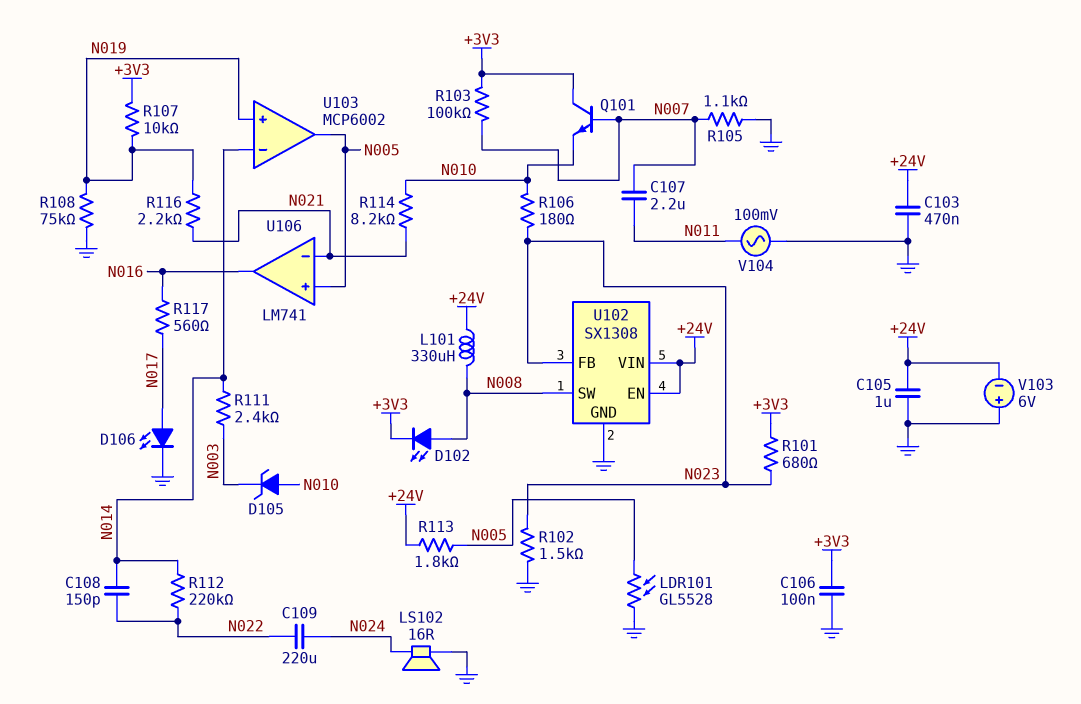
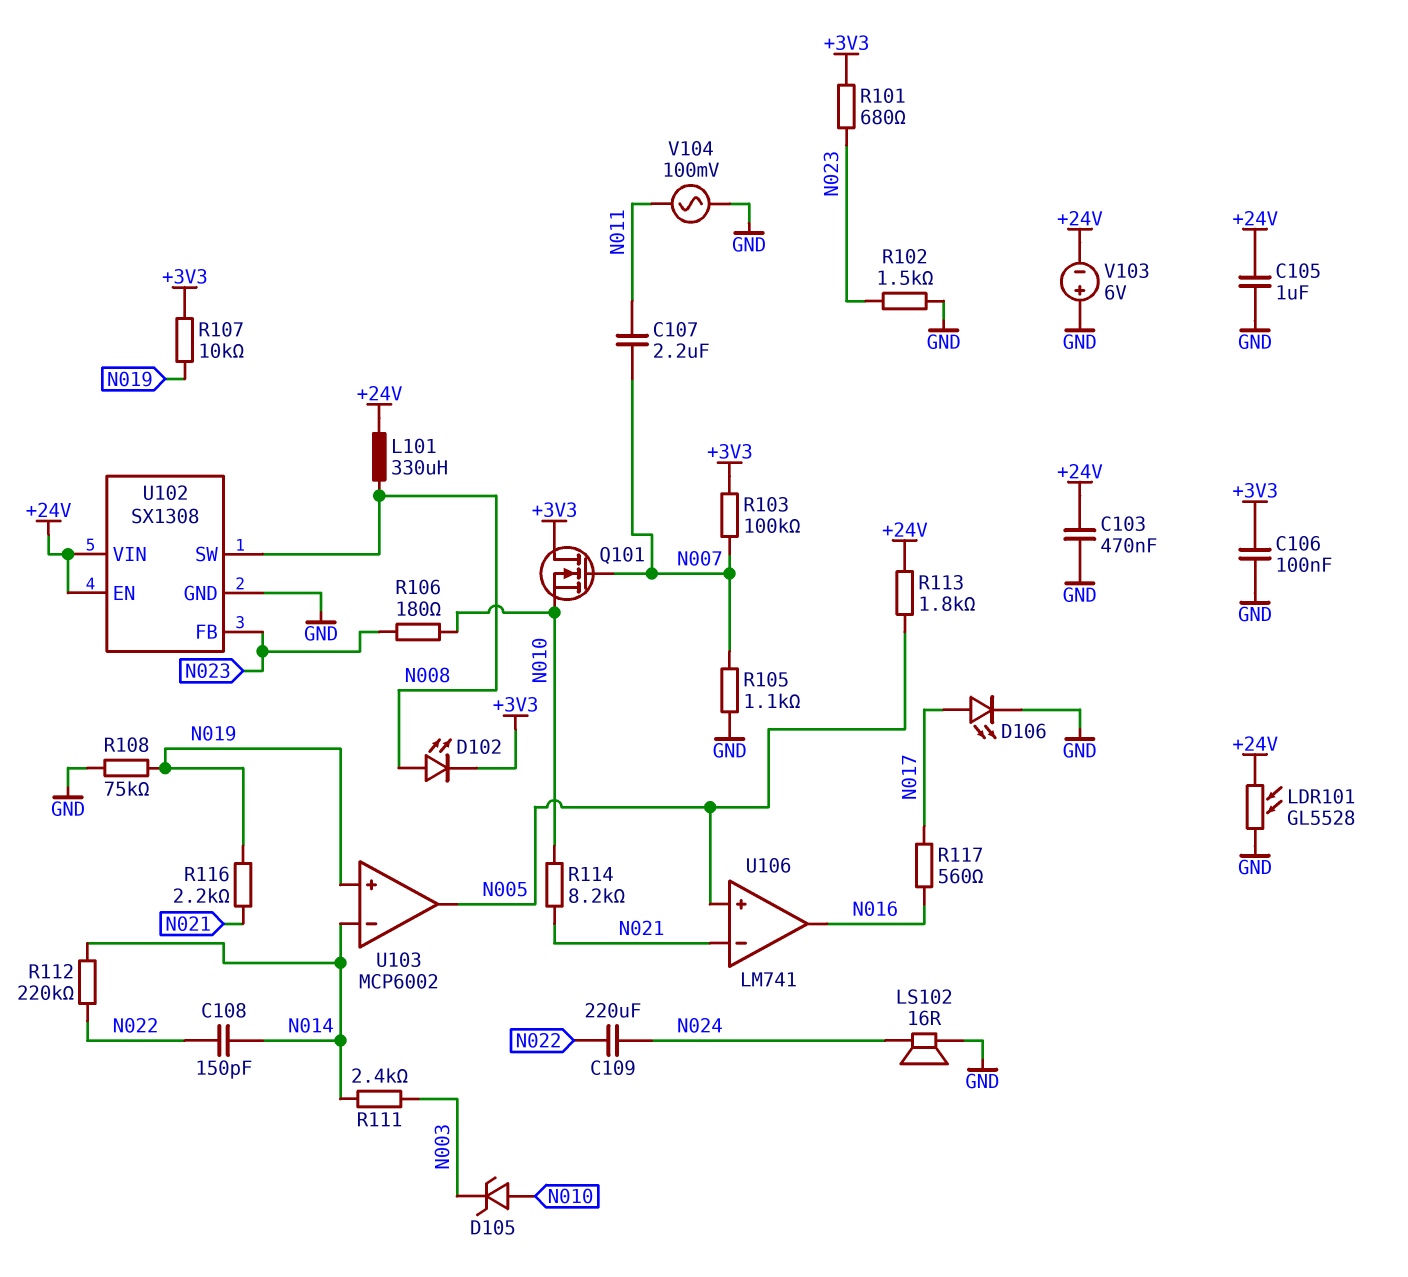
LDR101: GL5528 (GND, N005) -> GL5528 (+24V, GND)
Q101: NPN (B N007, C +3V3, E N010) -> NMOS (G N007, D +3V3, S N010)

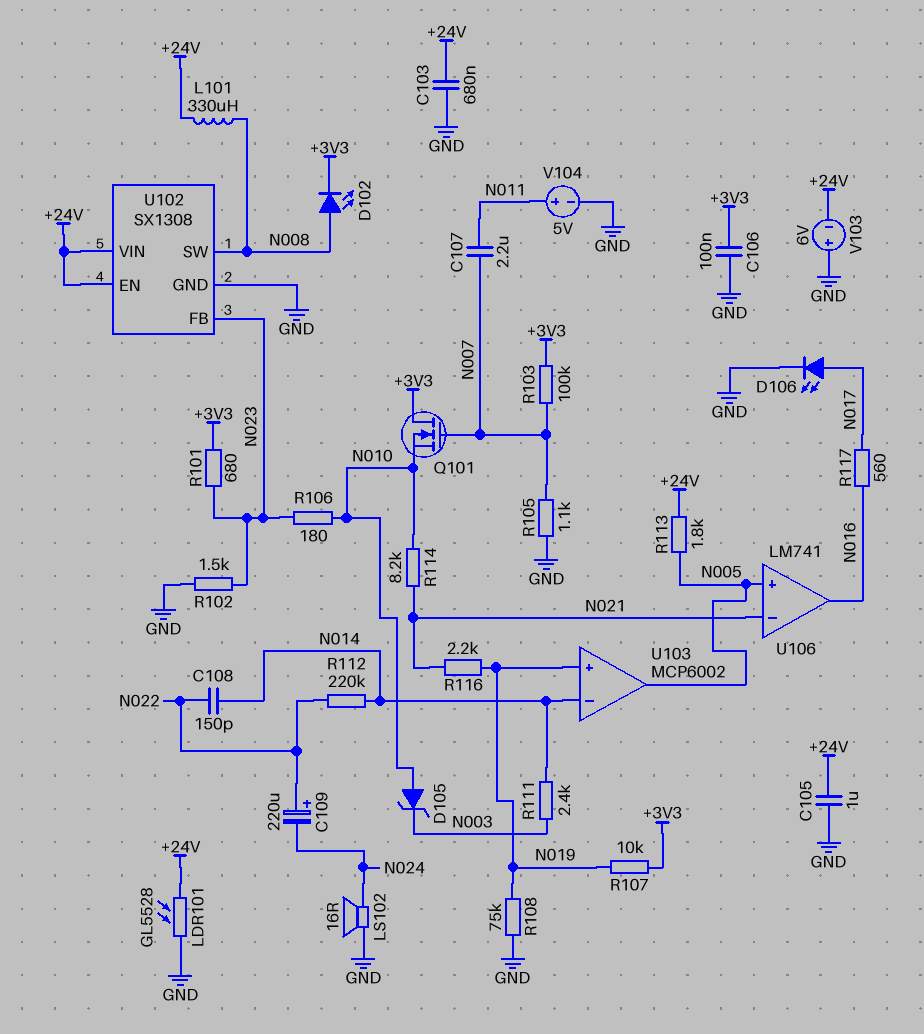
C103: 470nF (+24V, GND) -> 680nF (+24V, GND)
C109: 220uF (N022, N024) -> 220uF (plus N022, minus N024)
V104: AC 100mV (GND, N011) -> 5V (plus N011, minus GND)

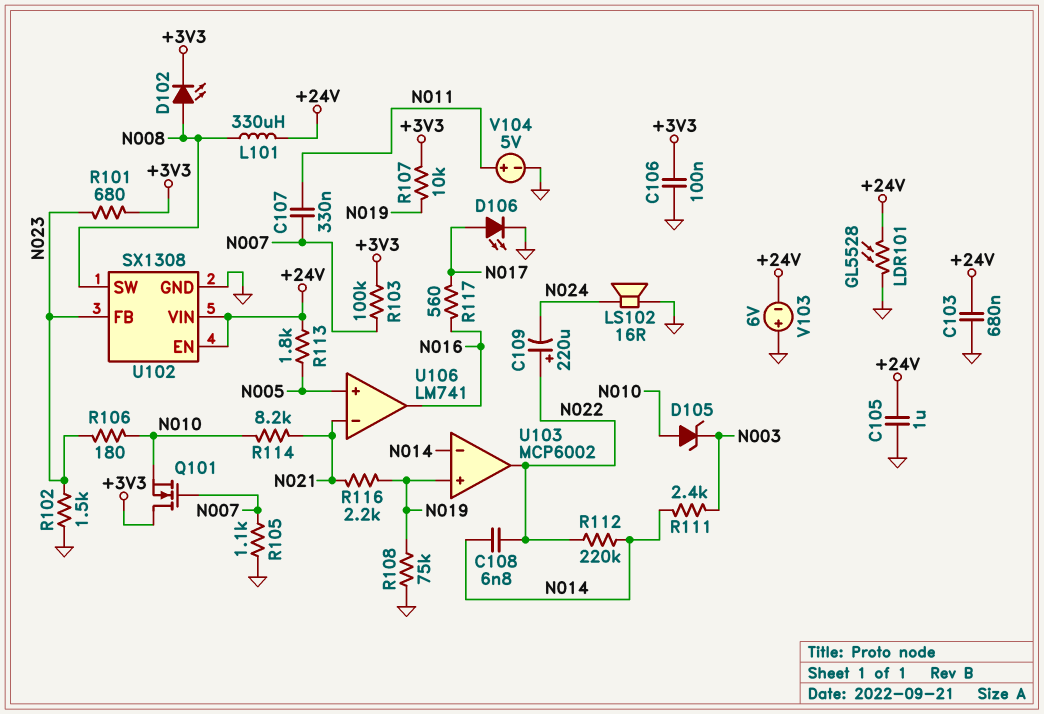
C107: 2.2uF (N007, N011) -> 330nF (N007, N011)
C108: 150pF (N014, N022) -> 6.8nF (N014, N022)
U103 pin out: N005 -> N022

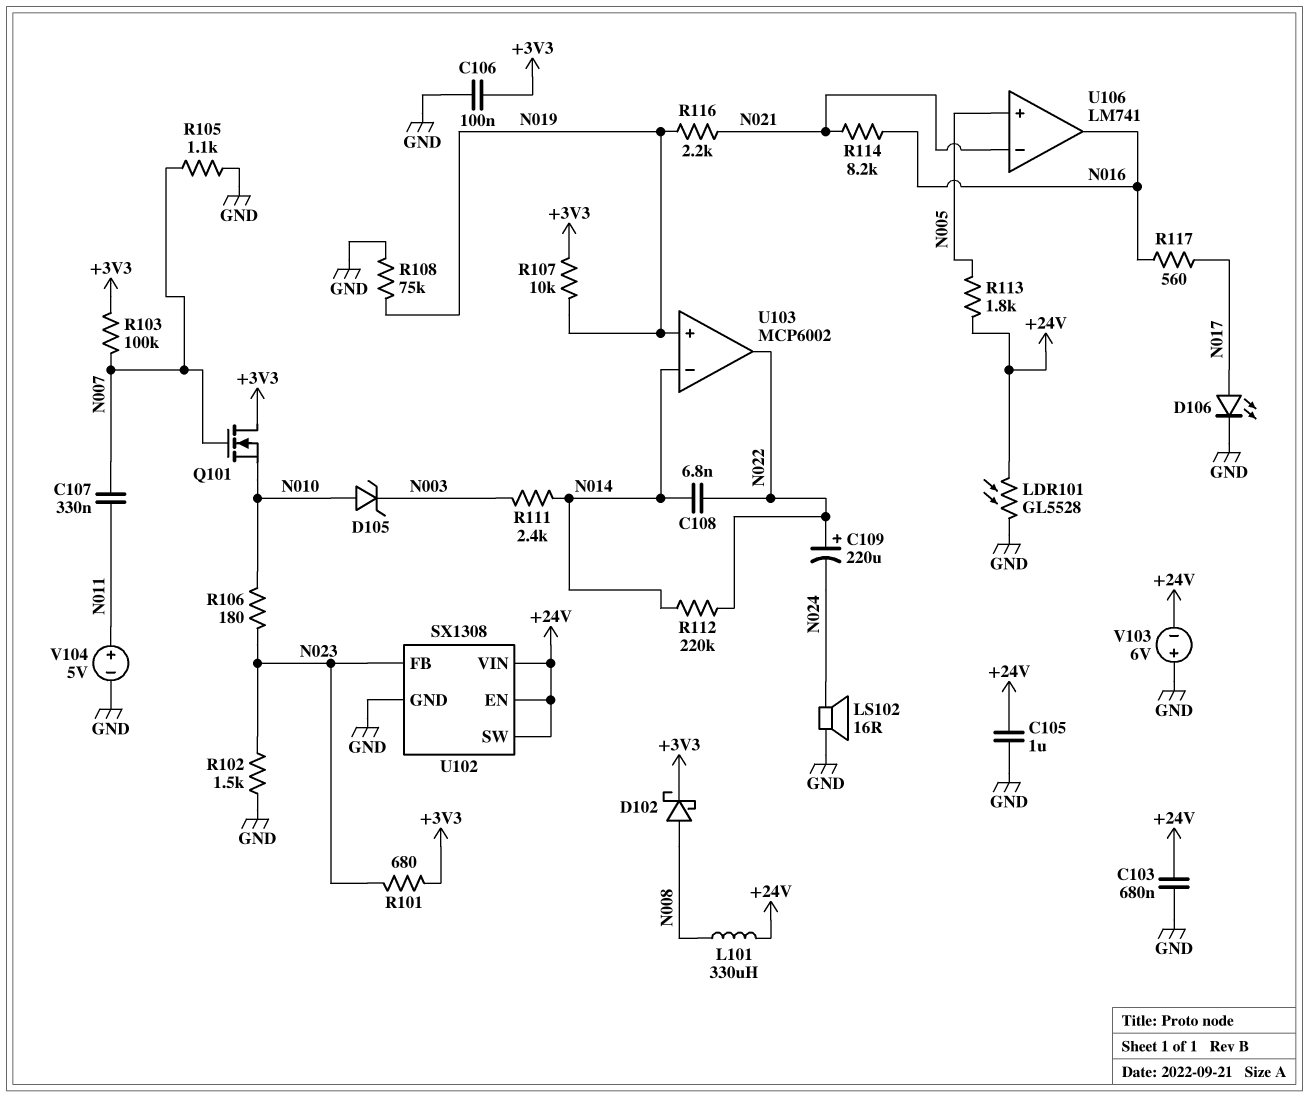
D102: LED (A N008, K +3V3) -> schottky (A N008, K +3V3)
R114: 8.2k (N010, N021) -> 8.2k (N016, N021)
U102 pin SW: N008 -> +24V

